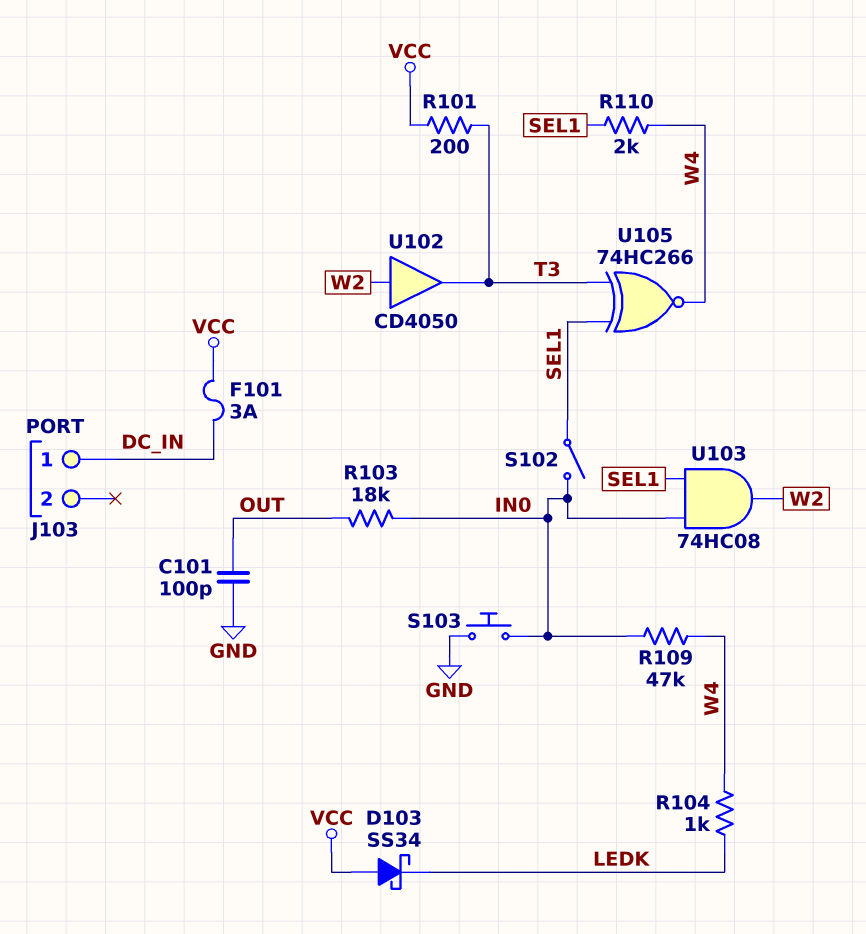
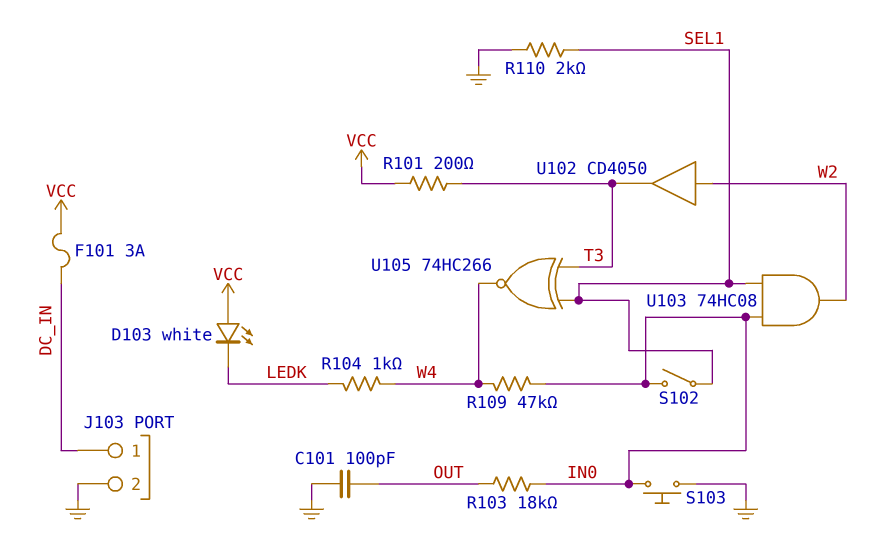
D103: schottky SS34 (A VCC, K LEDK) -> LED white (A VCC, K LEDK)
J103 pin 2: none -> GND
R110: 2k (SEL1, W4) -> 2k (GND, SEL1)

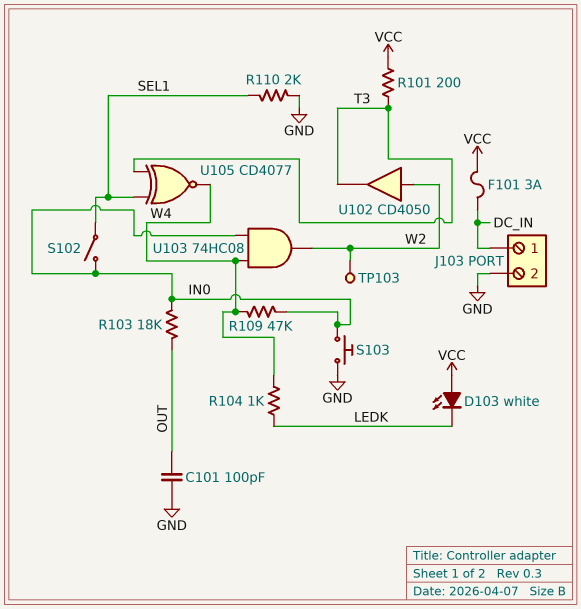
TP103: none -> test point (W2)
U103: AND 74HC08 (in IN0, in SEL1, out W2) -> AND 74HC08 (in IN0, in W4, out W2)
U105: XNOR 74HC266 (in SEL1, in T3, out W4) -> XNOR CD4077 (in SEL1, in T3, out W4)

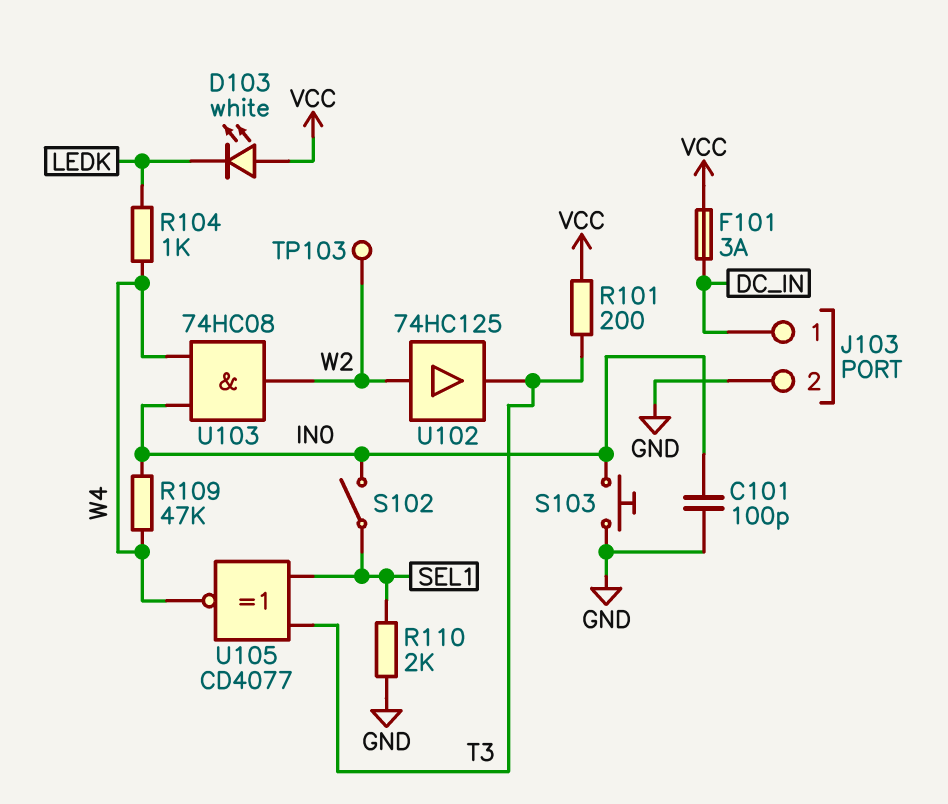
C101: 100pF (GND, OUT) -> 100pF (GND, IN0)
R103: 18k (IN0, OUT) -> none
U102: buffer CD4050 (in W2, out T3) -> buffer 74HC125 (in W2, out T3)

